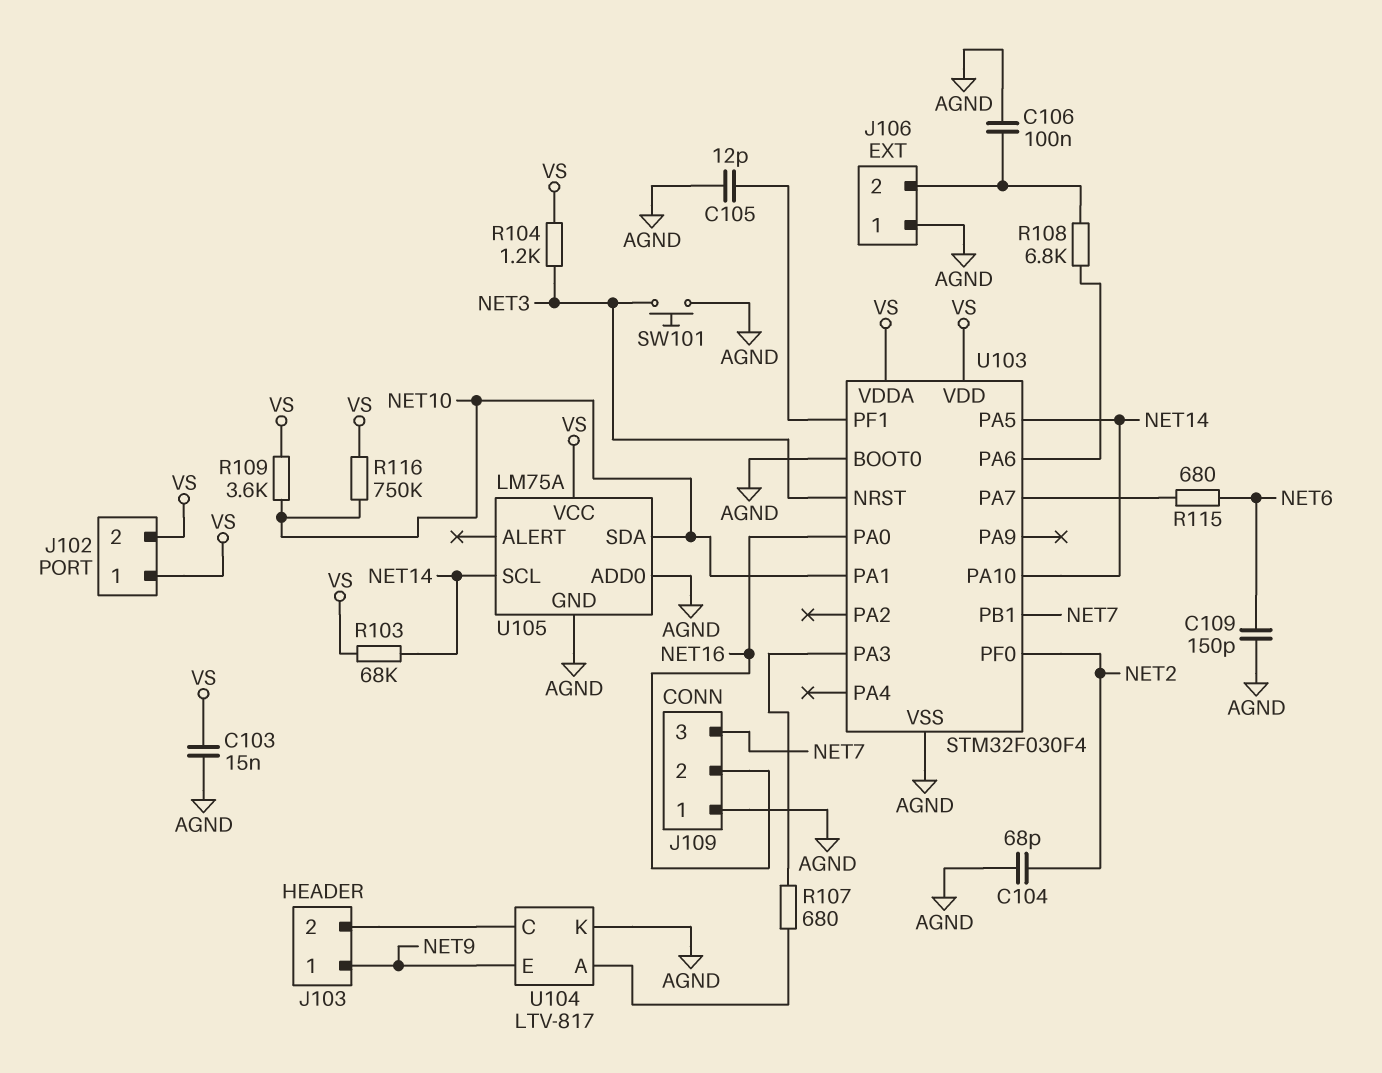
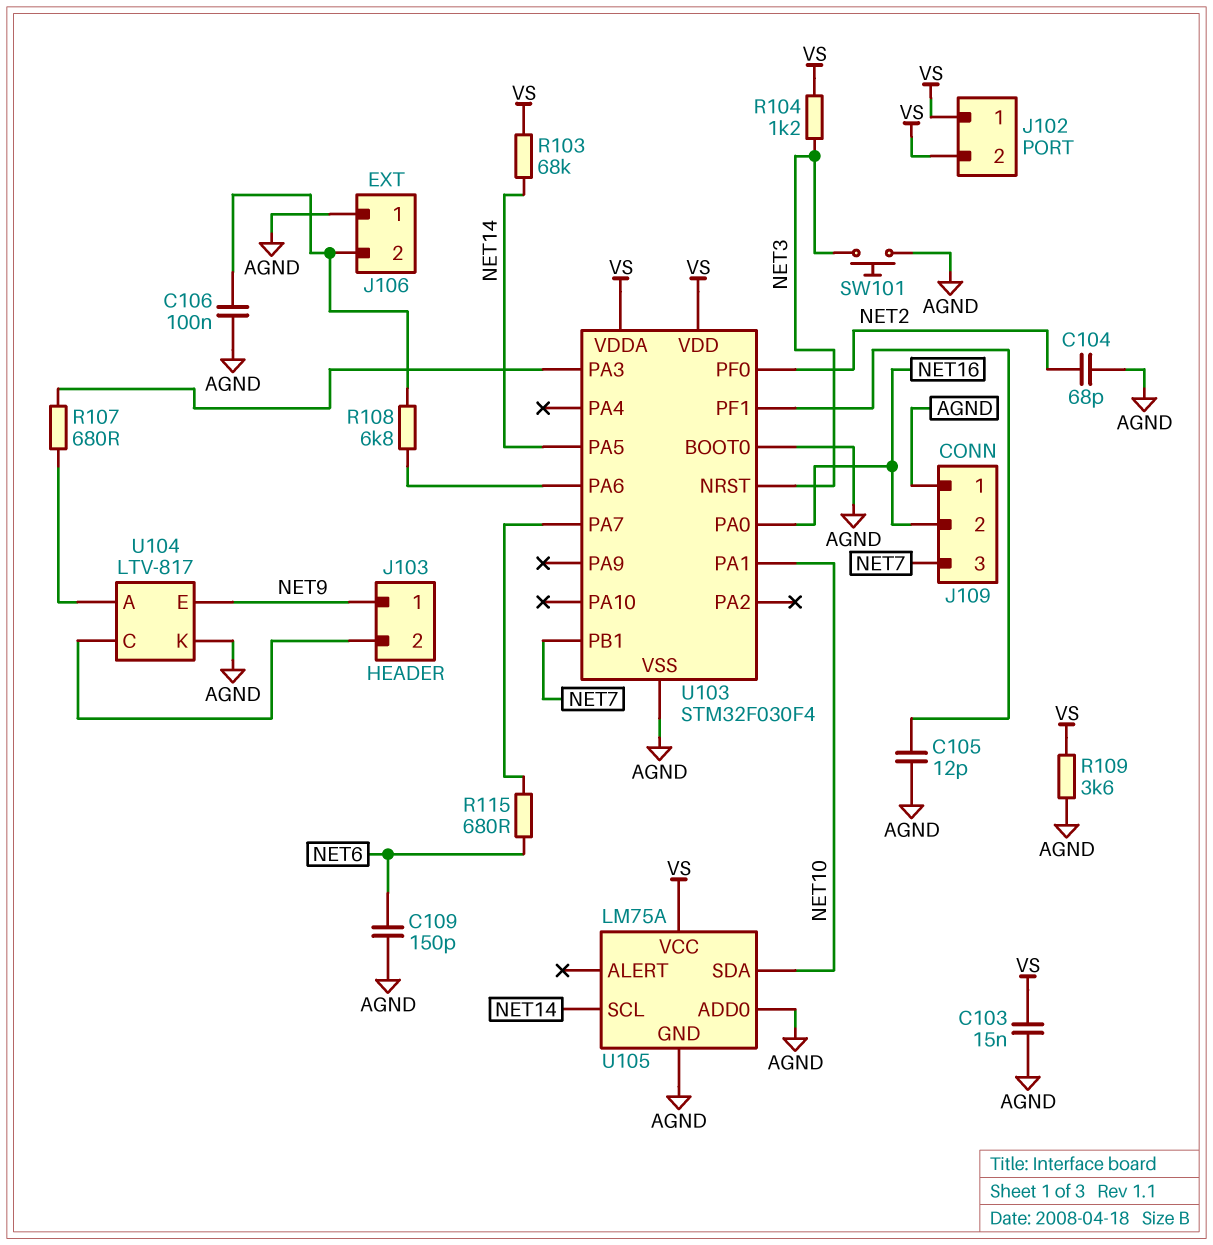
R109: 3.6k (NET10, VS) -> 3.6k (AGND, VS)
R116: 750k (NET10, VS) -> none
U103 pin PA10: NET14 -> none

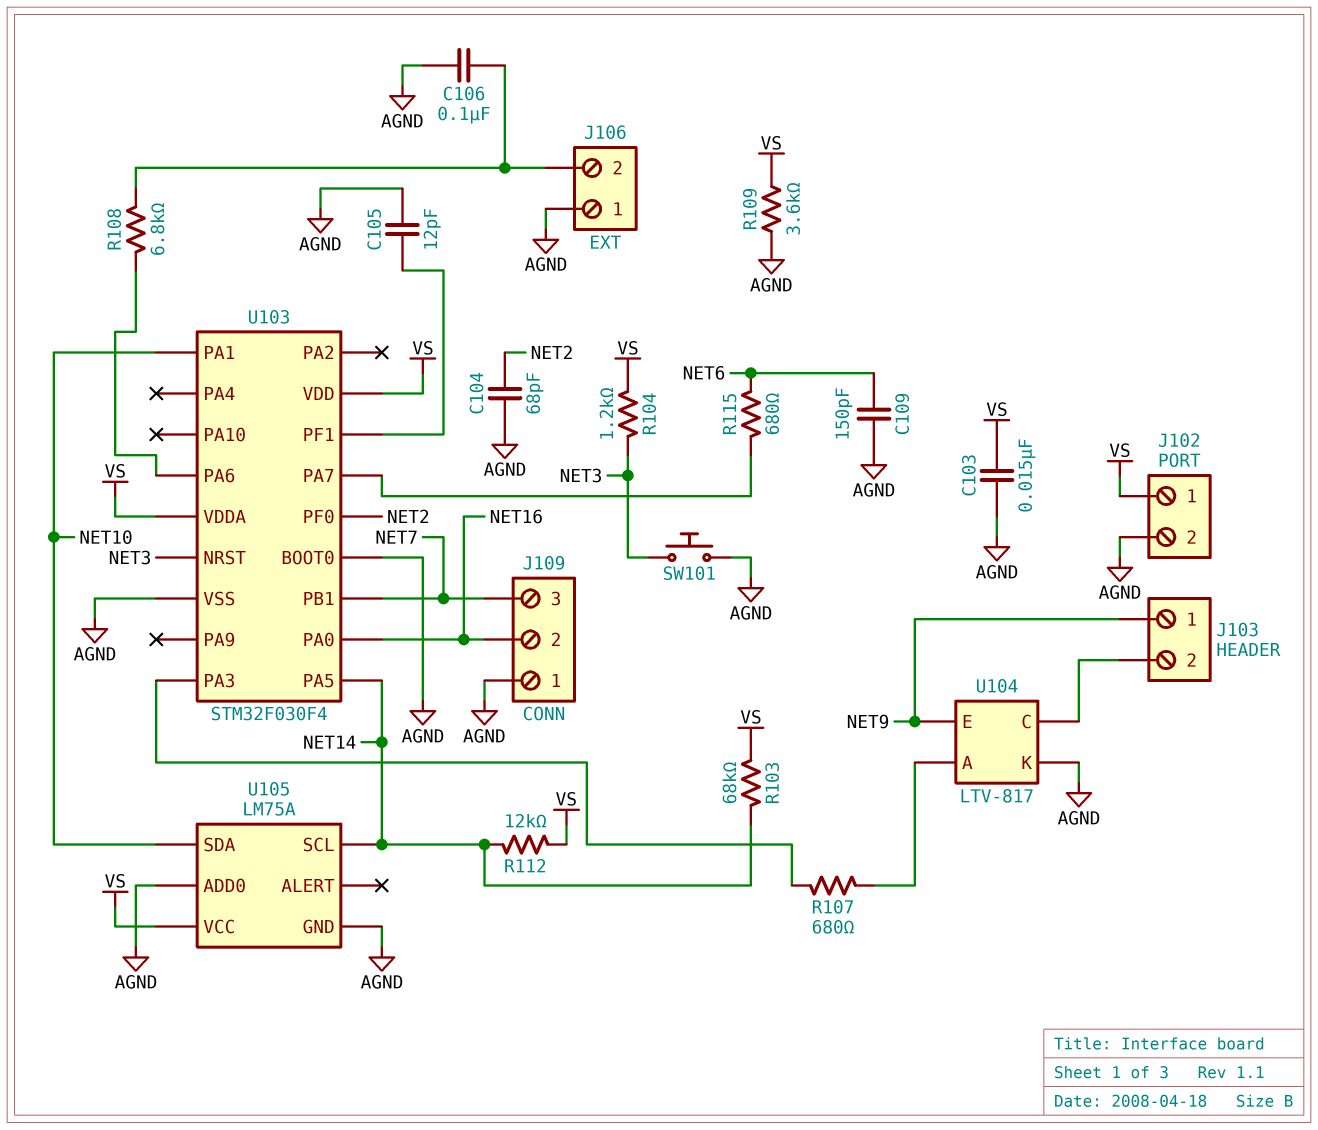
J102 pin 2: VS -> AGND
R112: none -> 12k (NET14, VS)

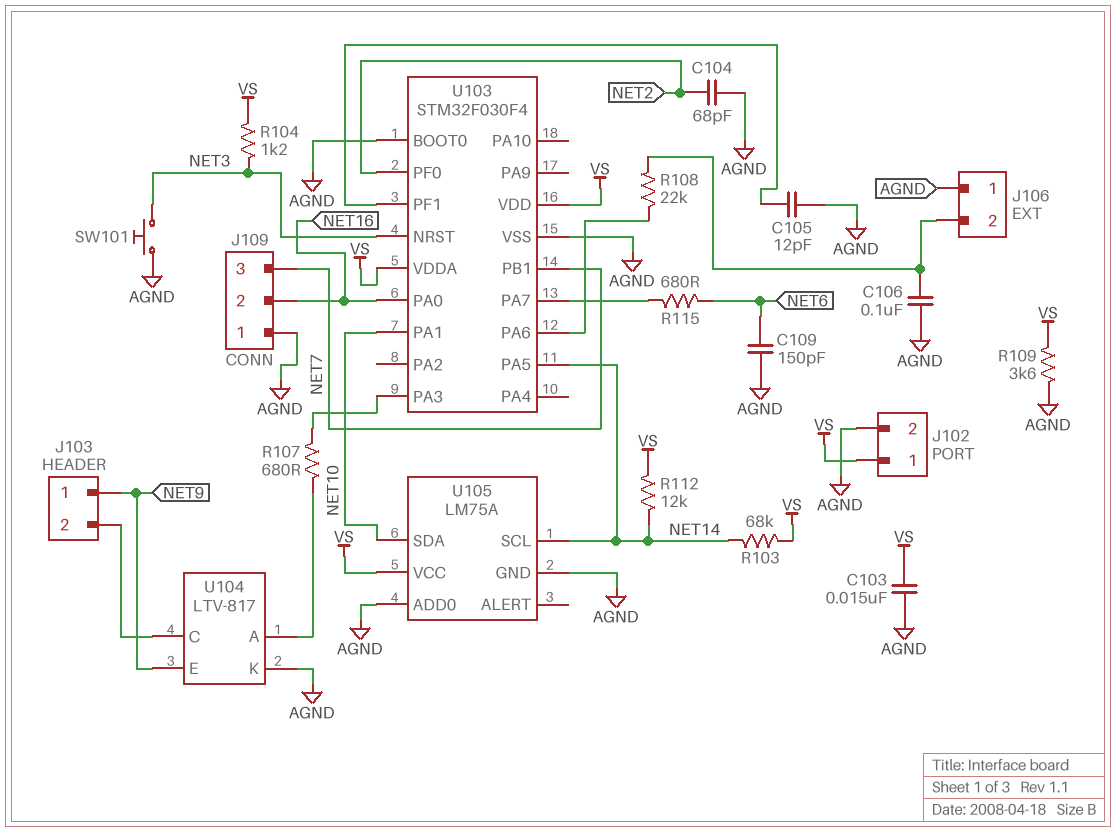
R108: 6.8k (J106/2, U103/PA6) -> 22k (J106/2, U103/PA6)

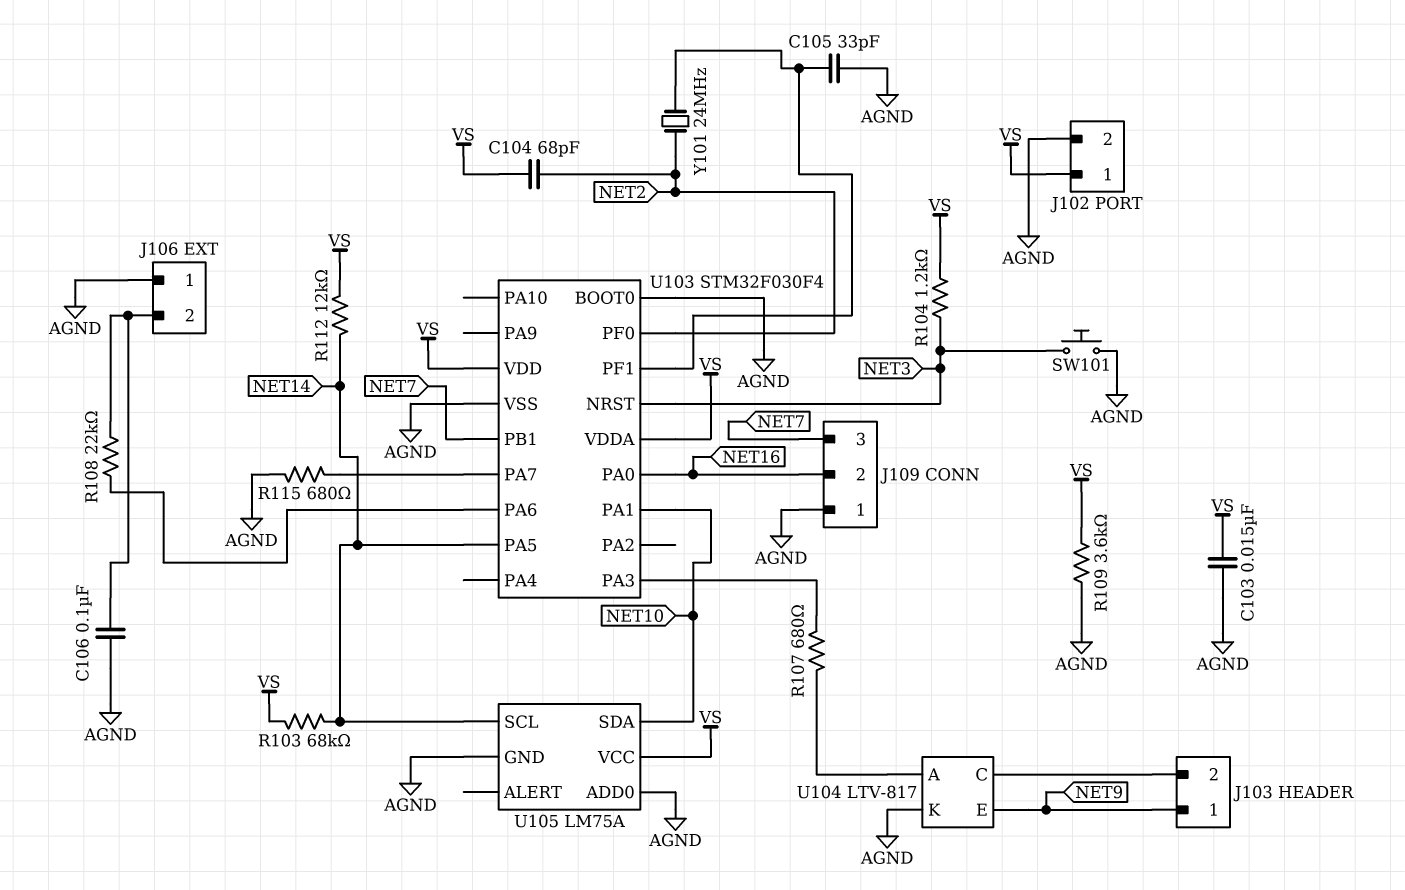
C104: 68pF (AGND, NET2) -> 68pF (NET2, VS)
C105: 12pF (AGND, U103/PF1) -> 33pF (AGND, U103/PF1)
C109: 150pF (AGND, NET6) -> none
R115: 680 (NET6, U103/PA7) -> 680 (AGND, U103/PA7)
Y101: none -> 24MHz (NET2, U103/PF1)

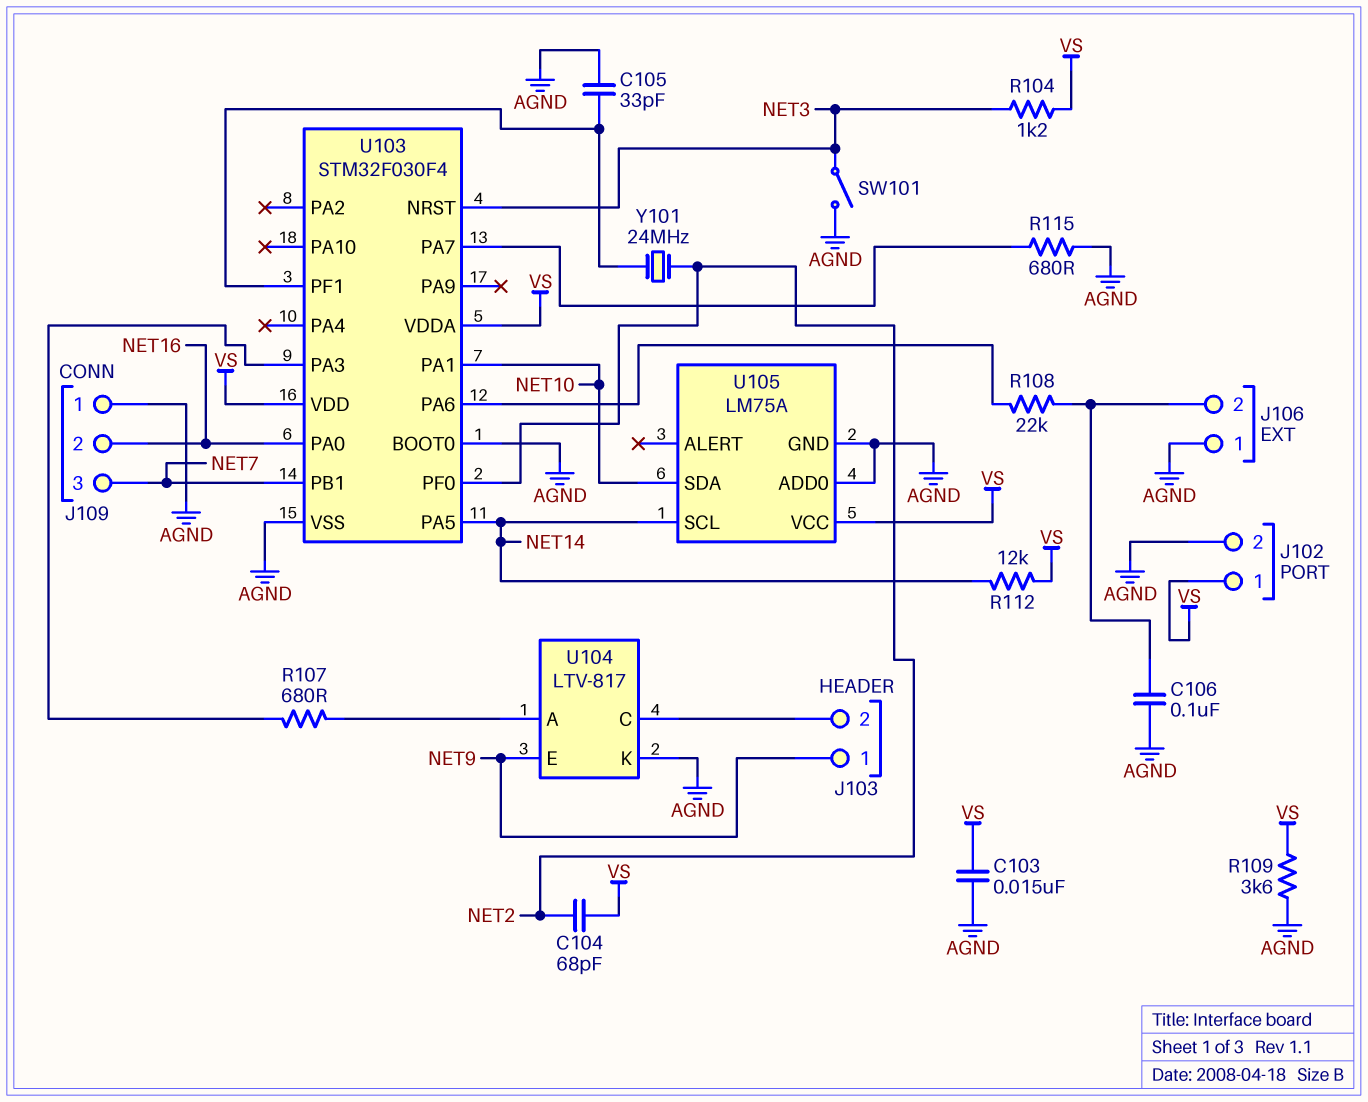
R103: 68k (NET14, VS) -> none
SW101: button (AGND, NET3) -> switch (AGND, NET3)

